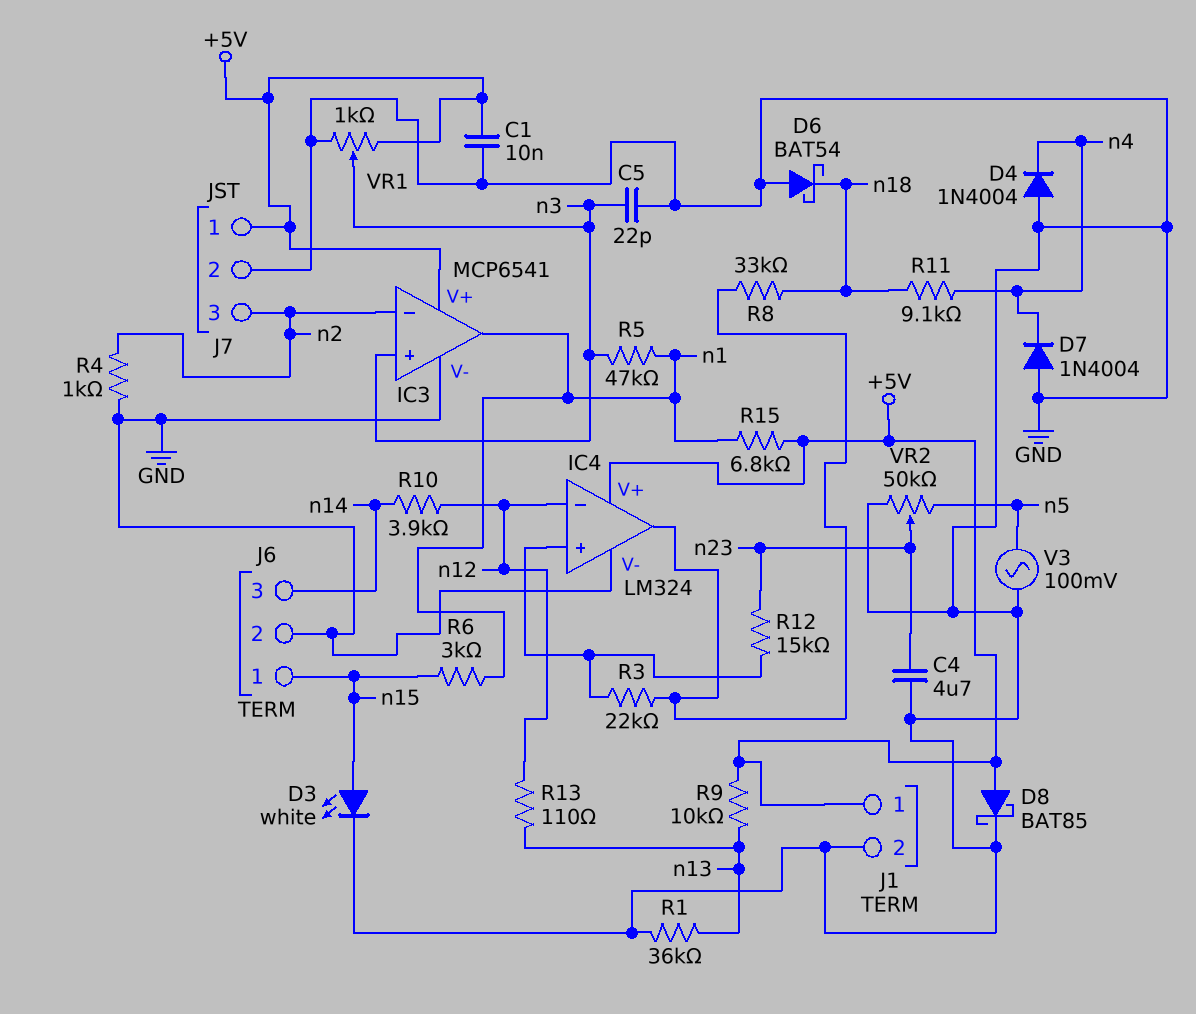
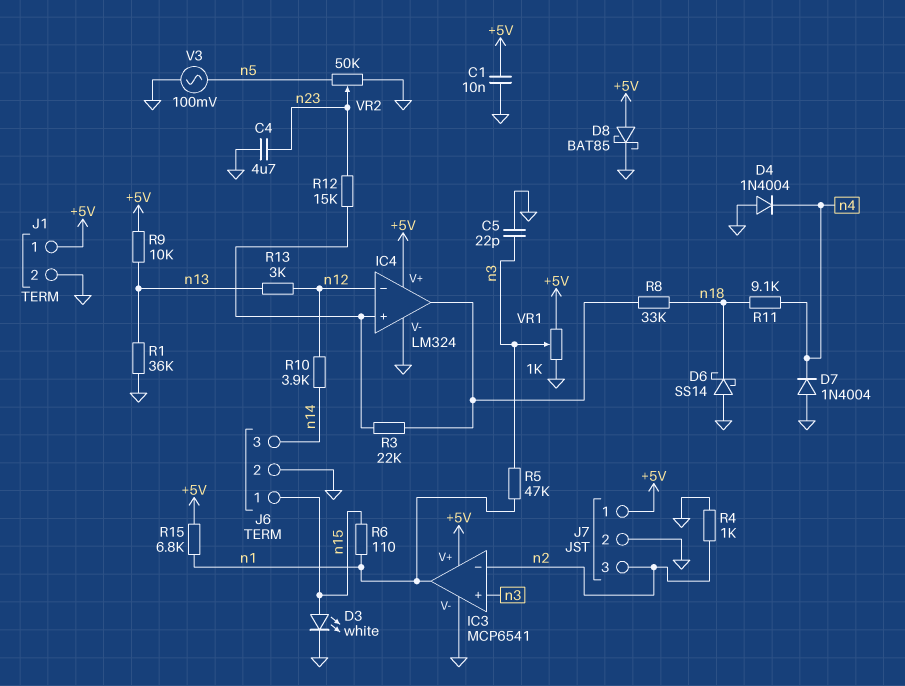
D6: schottky BAT54 (A GND, K n18) -> schottky SS14 (A GND, K n18)
R6: 3k (n1, n15) -> 110 (n1, n15)
R13: 110 (n12, n13) -> 3k (n12, n13)

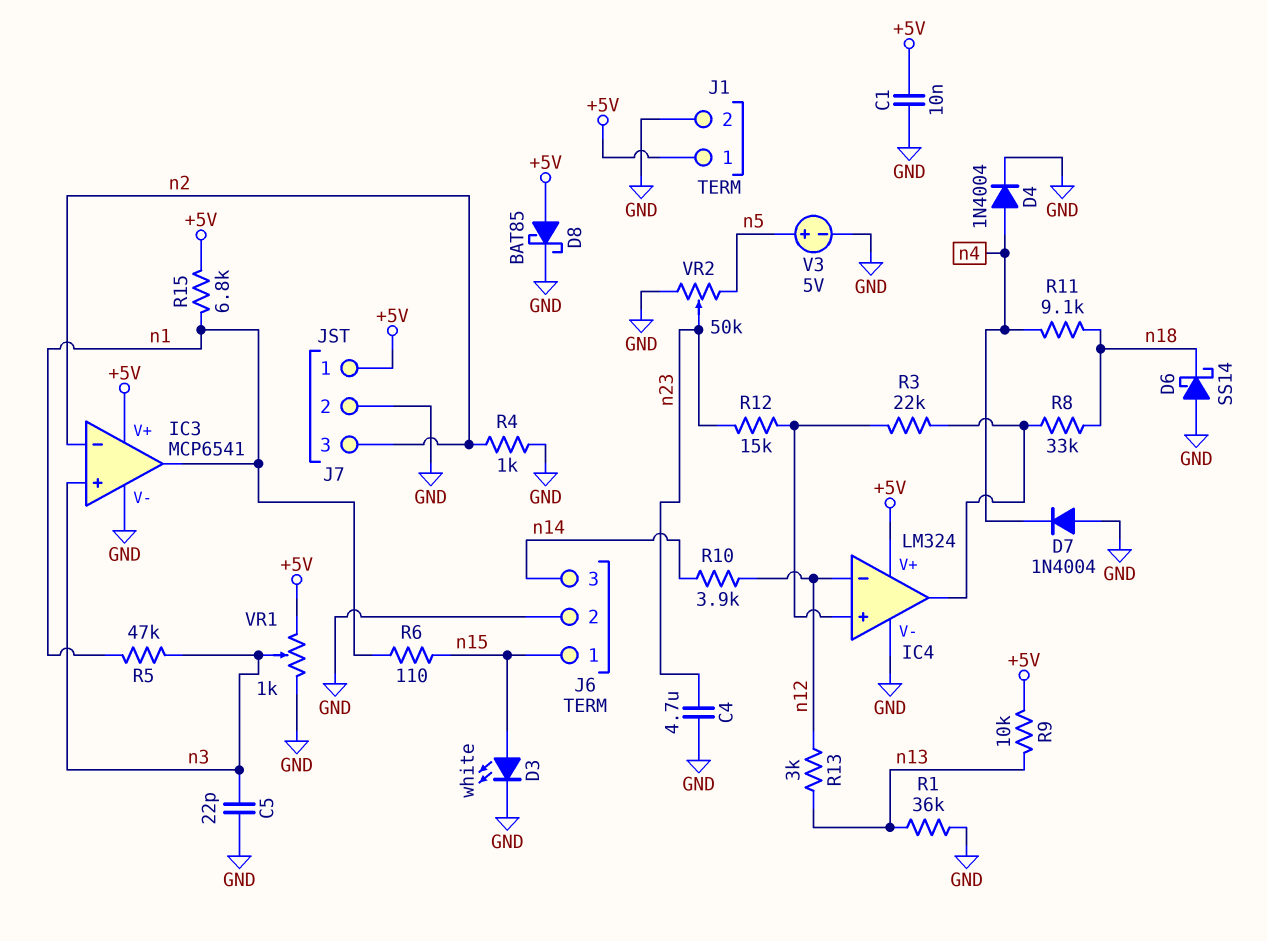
D4: diode 1N4004 (A GND, K n4) -> diode 1N4004 (A n4, K GND)
V3: AC 100mV (GND, n5) -> 5V (plus n5, minus GND)

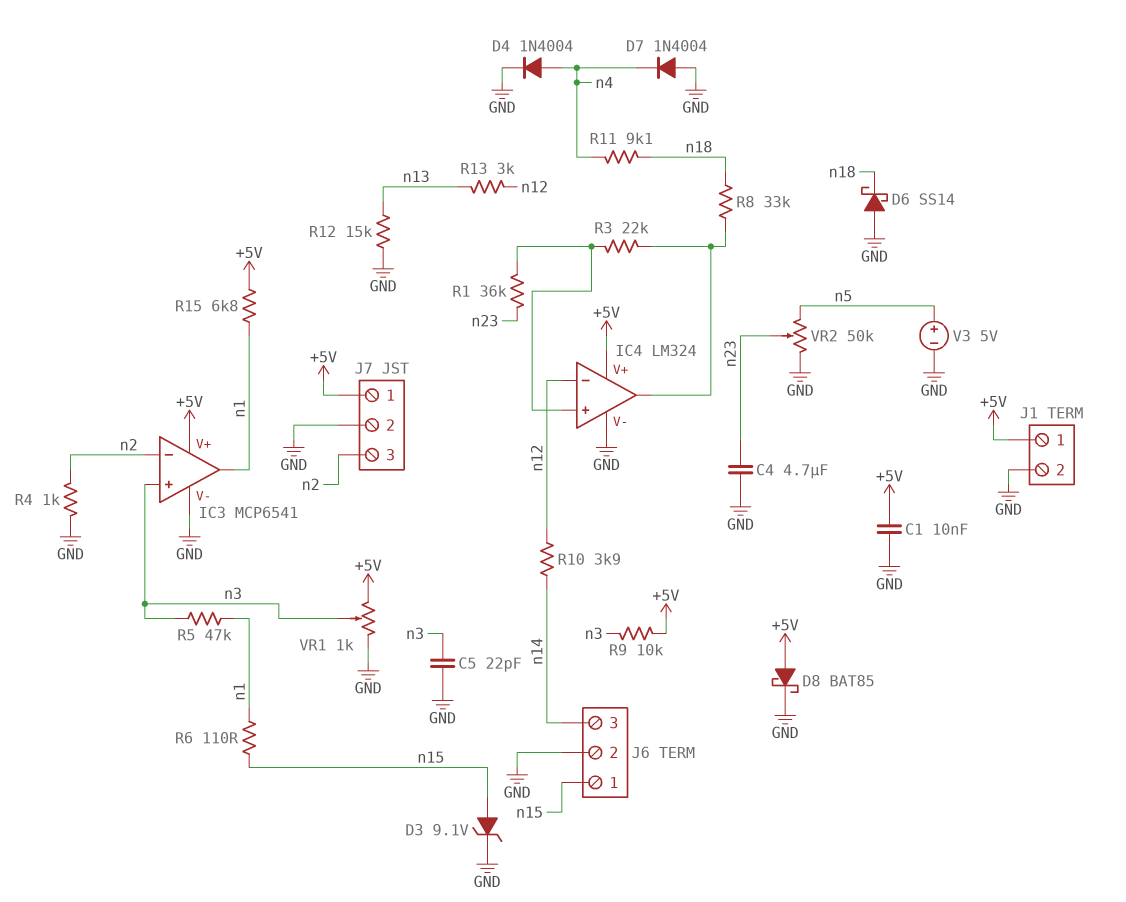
D3: LED white (A n15, K GND) -> zener 9.1V (A n15, K GND)
R1: 36k (GND, n13) -> 36k (IC4/in+, n23)
R9: 10k (+5V, n13) -> 10k (+5V, n3)
R12: 15k (IC4/in+, n23) -> 15k (GND, n13)

